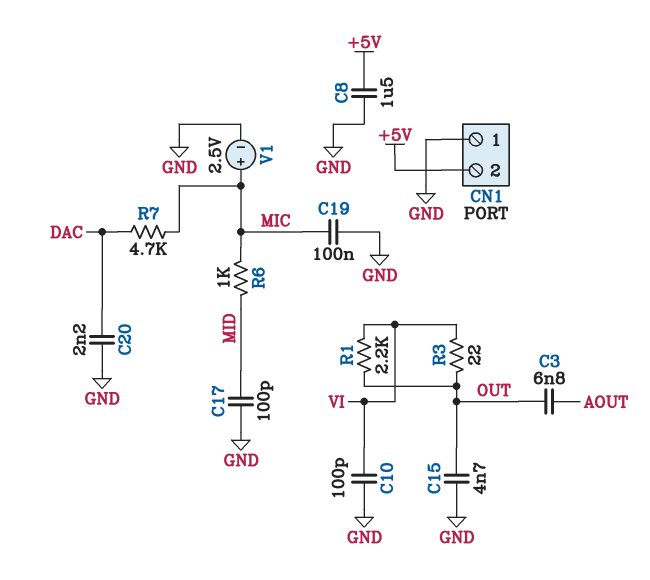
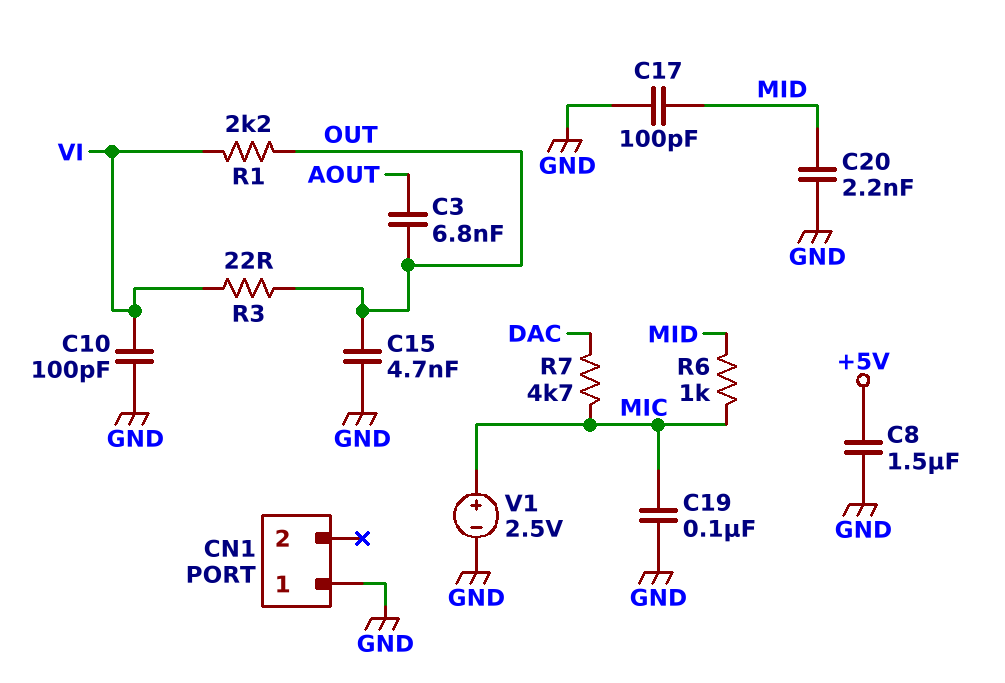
C20: 2.2nF (DAC, GND) -> 2.2nF (GND, MID)
CN1 pin 2: +5V -> none

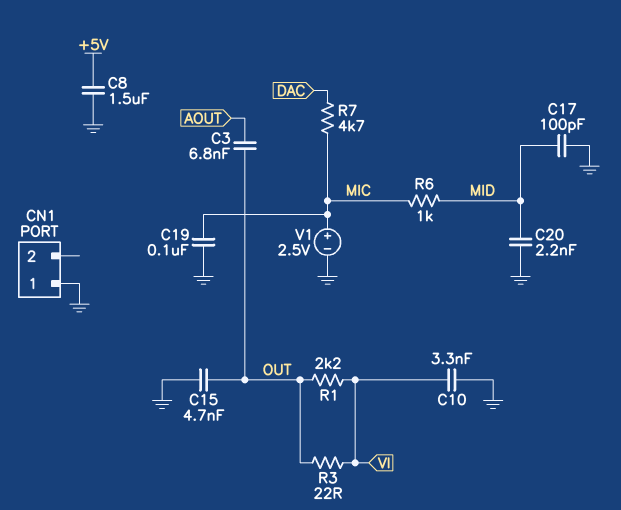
C10: 100pF (GND, VI) -> 3.3nF (GND, VI)

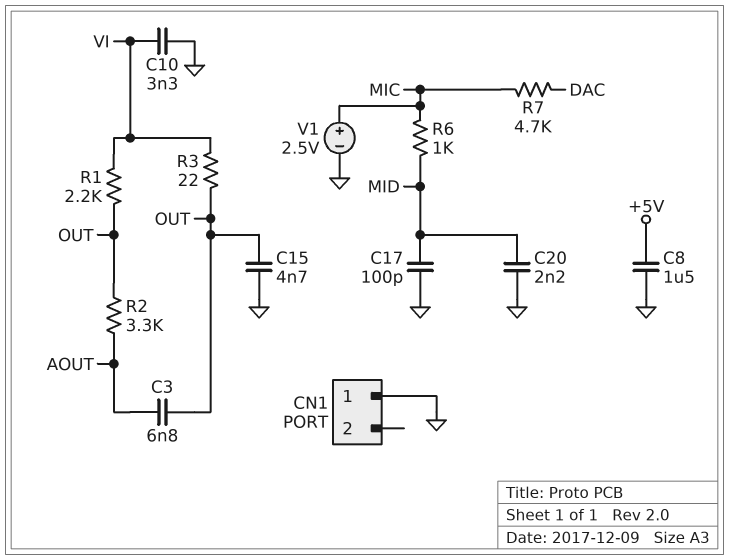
C19: 100nF (GND, MIC) -> none
R2: none -> 3.3k (AOUT, OUT)

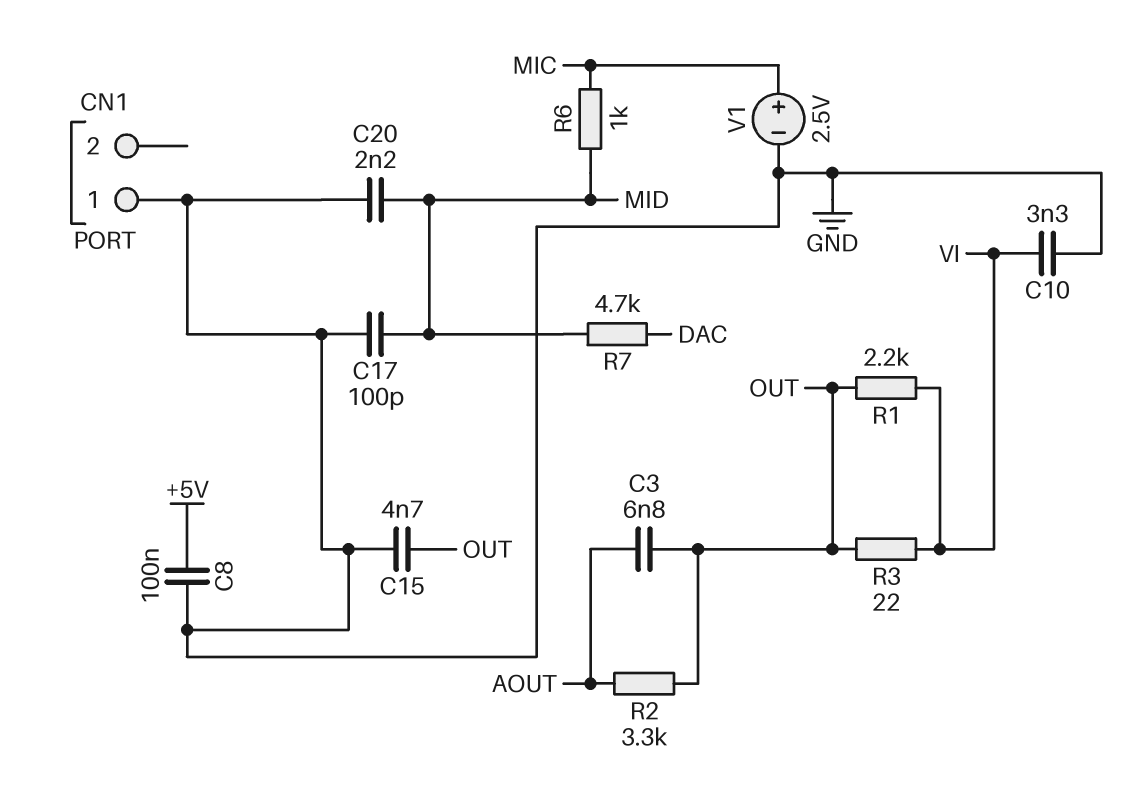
C8: 1.5uF (+5V, GND) -> 100nF (+5V, GND)
R7: 4.7k (DAC, MIC) -> 4.7k (DAC, MID)

